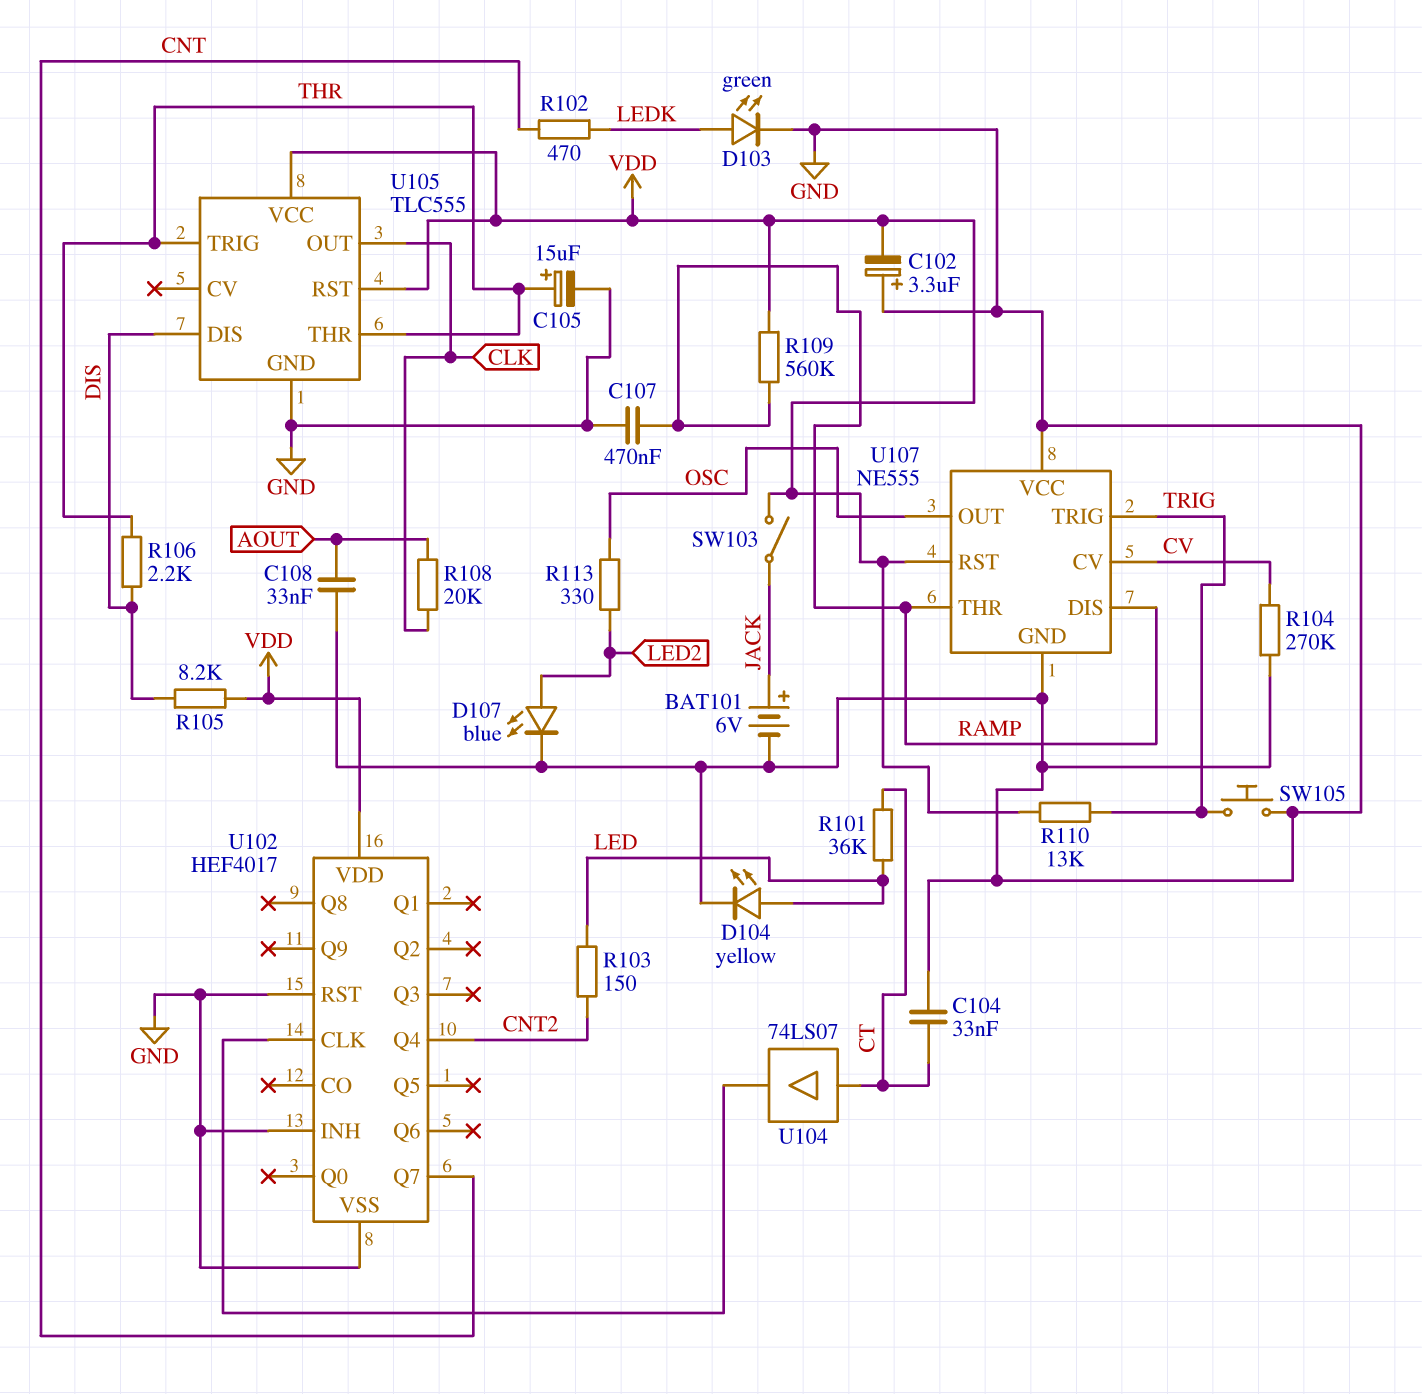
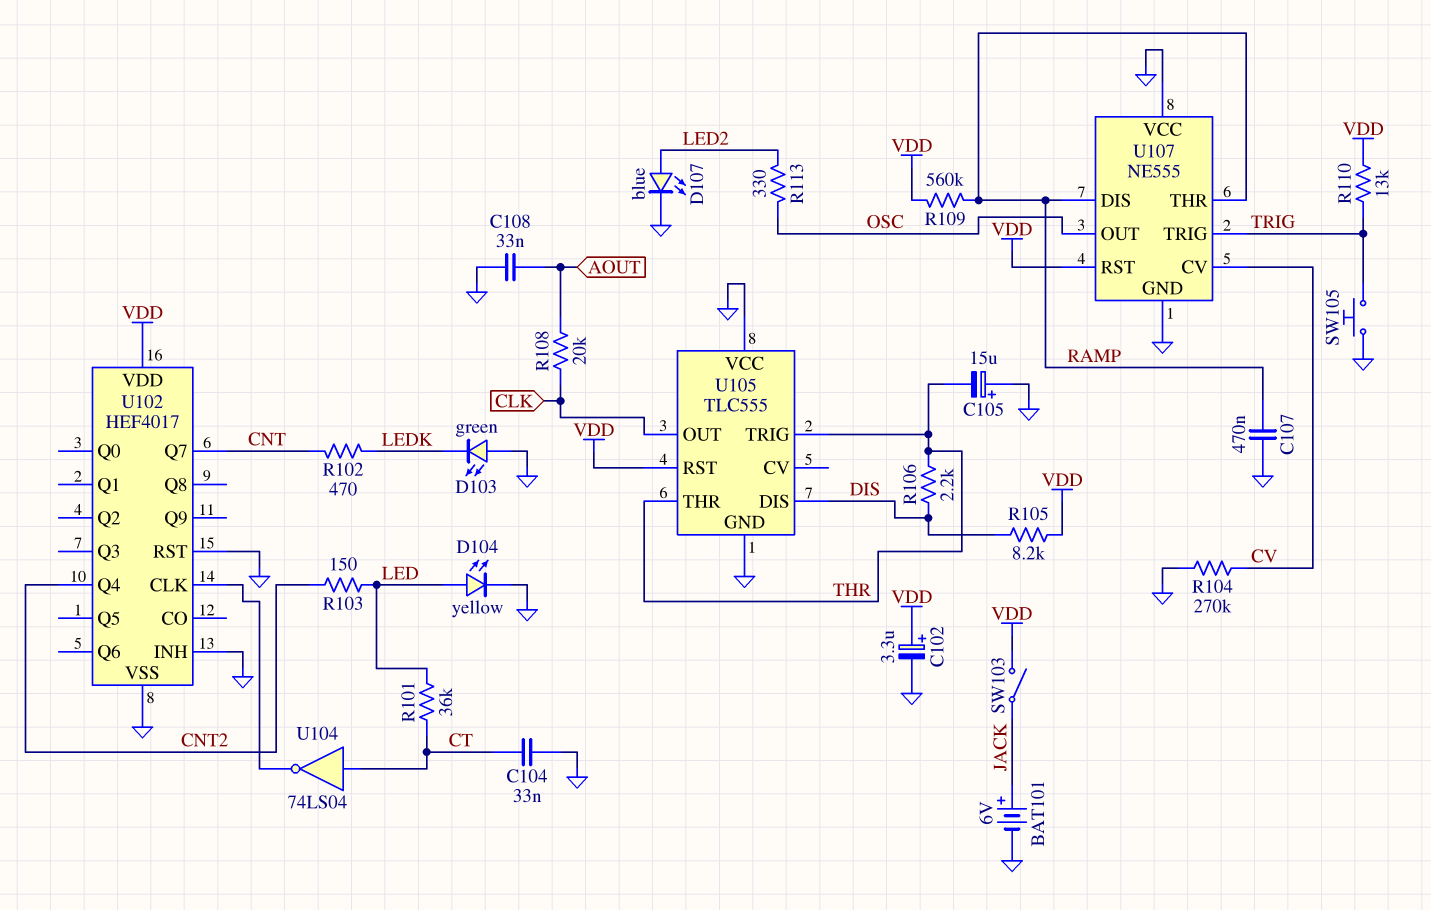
C102: 3.3uF (plus GND, minus VDD) -> 3.3uF (plus VDD, minus GND)
C105: 15uF (plus THR, minus GND) -> 15uF (plus GND, minus THR)
D103: LED green (A LEDK, K GND) -> LED green (A GND, K LEDK)
U104: buffer 74LS07 (in CT, out U102/CLK) -> NOT 74LS04 (in CT, out U102/CLK)
U105 pin VCC: VDD -> GND

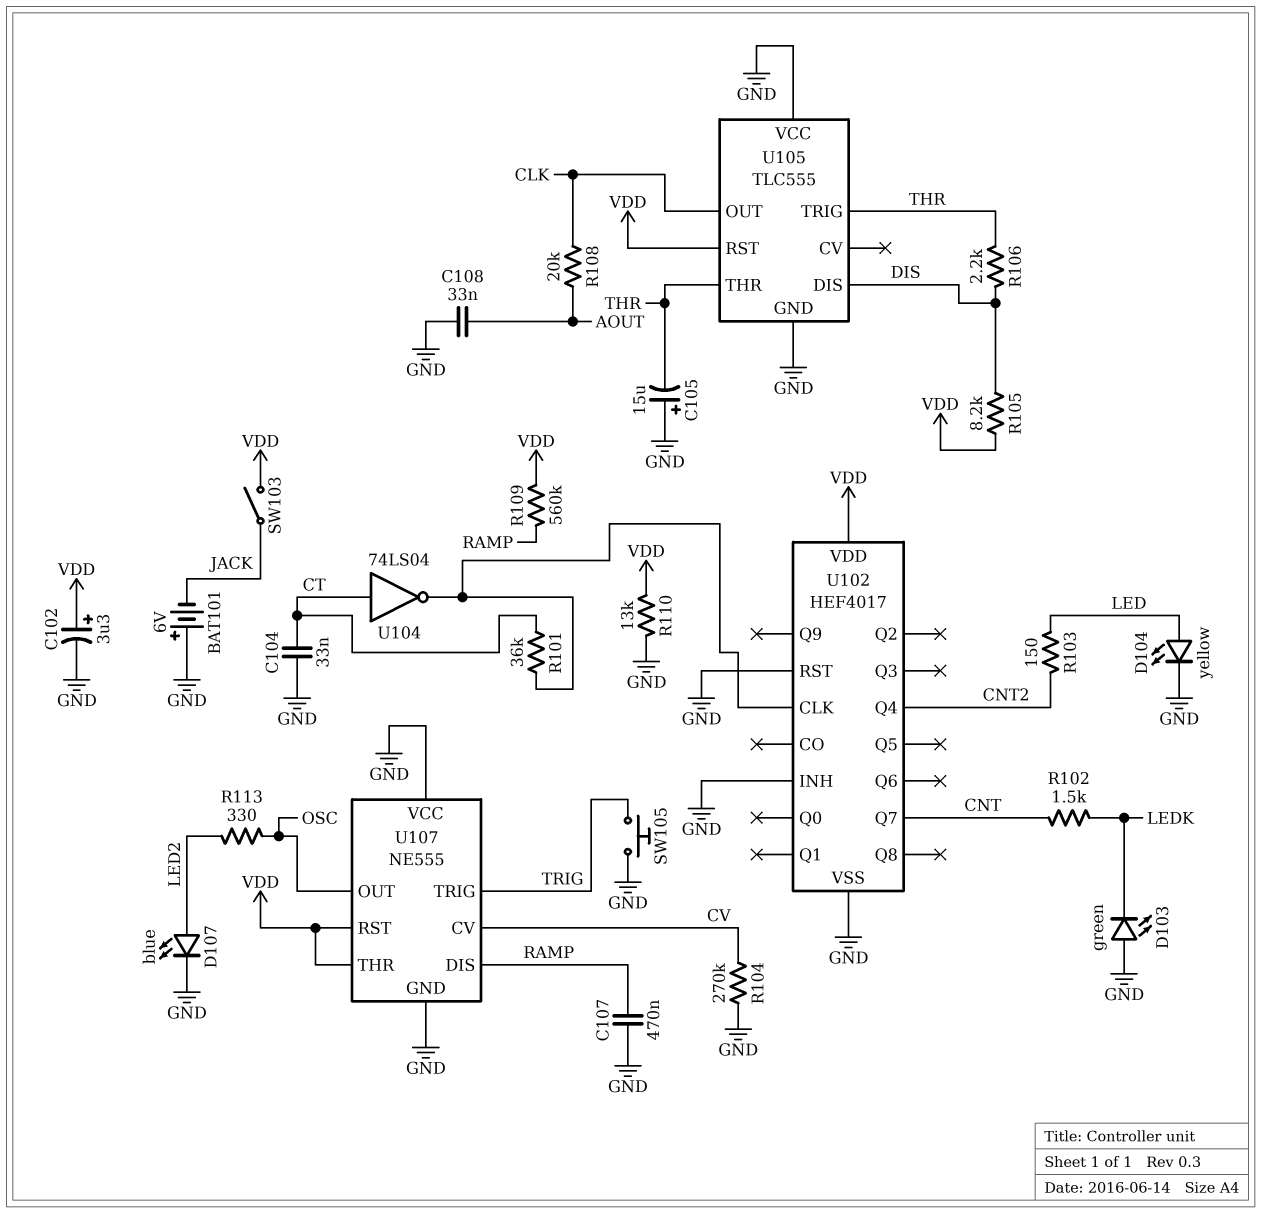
BAT101: 6V (plus JACK, minus GND) -> 6V (plus GND, minus JACK)
R101: 36k (CT, LED) -> 36k (CT, U102/CLK)
R102: 470 (CNT, LEDK) -> 1.5k (CNT, LEDK)
R110: 13k (TRIG, VDD) -> 13k (GND, VDD)
U107 pin THR: RAMP -> VDD

